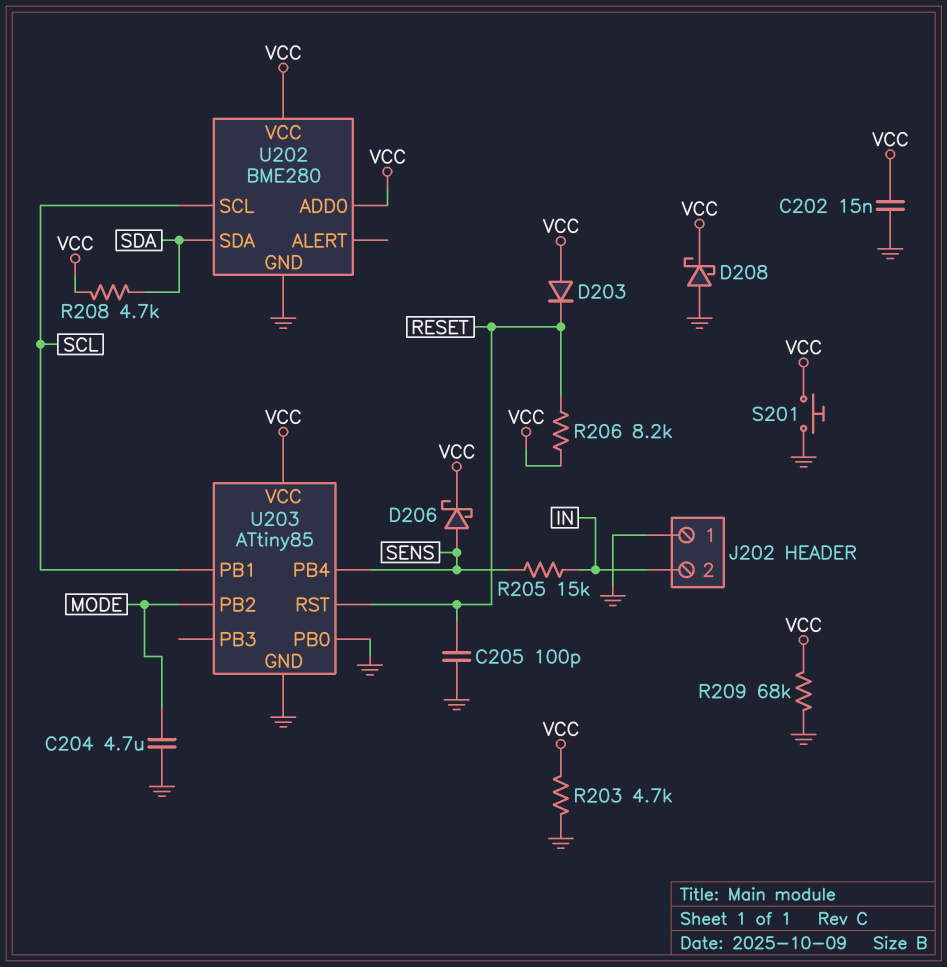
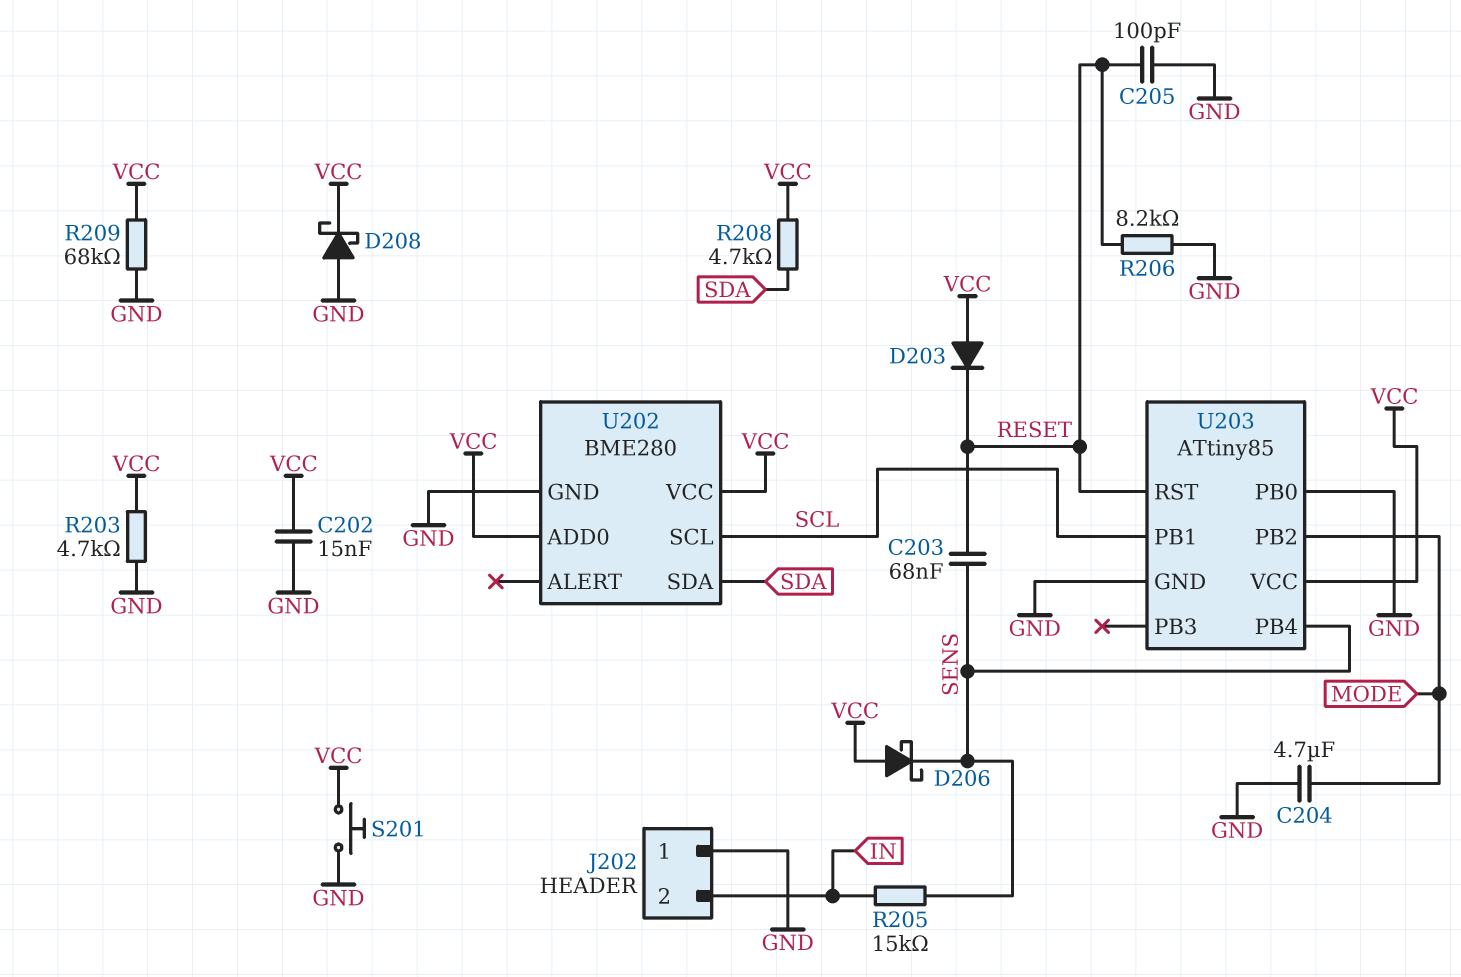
C203: none -> 68nF (RESET, SENS)
D206: schottky (A SENS, K VCC) -> schottky (A VCC, K SENS)
R206: 8.2k (RESET, VCC) -> 8.2k (GND, RESET)

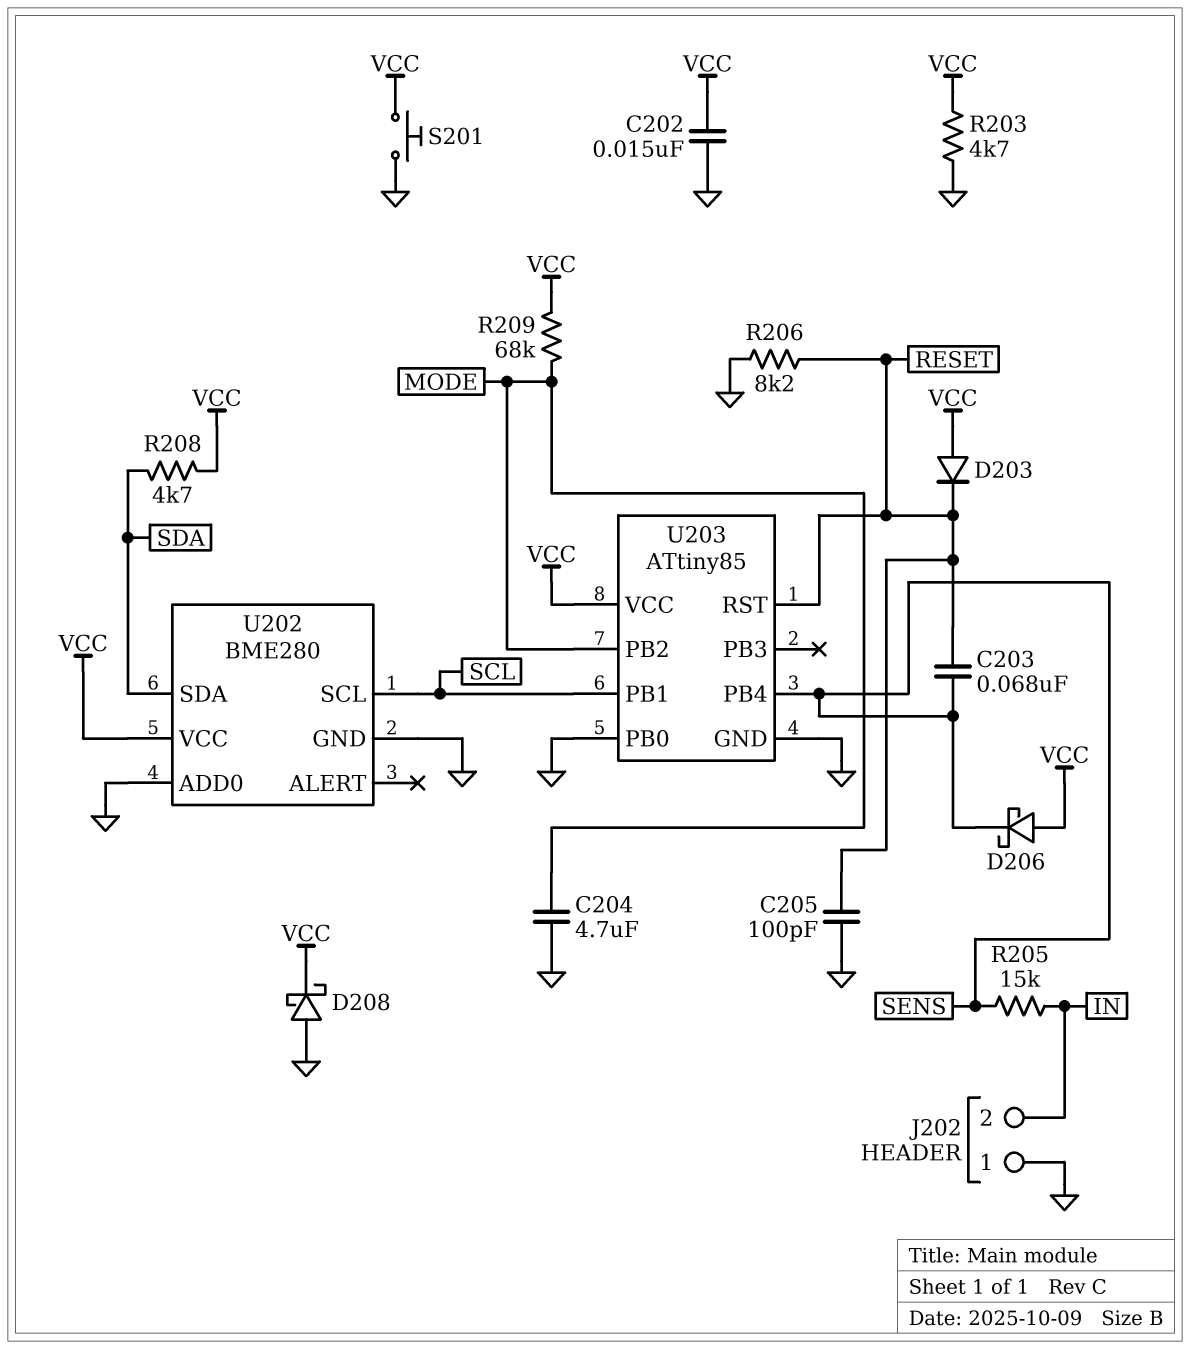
R209: 68k (GND, VCC) -> 68k (MODE, VCC)
U202 pin ADD0: VCC -> GND

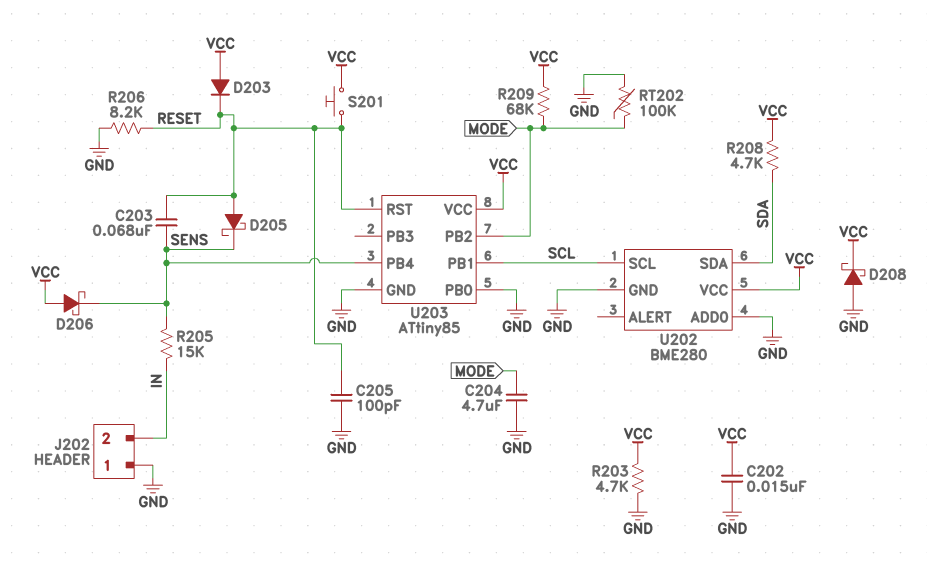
D205: none -> schottky (A RESET, K SENS)
RT202: none -> 100k (GND, MODE)
S201: button (GND, VCC) -> button (RESET, VCC)

